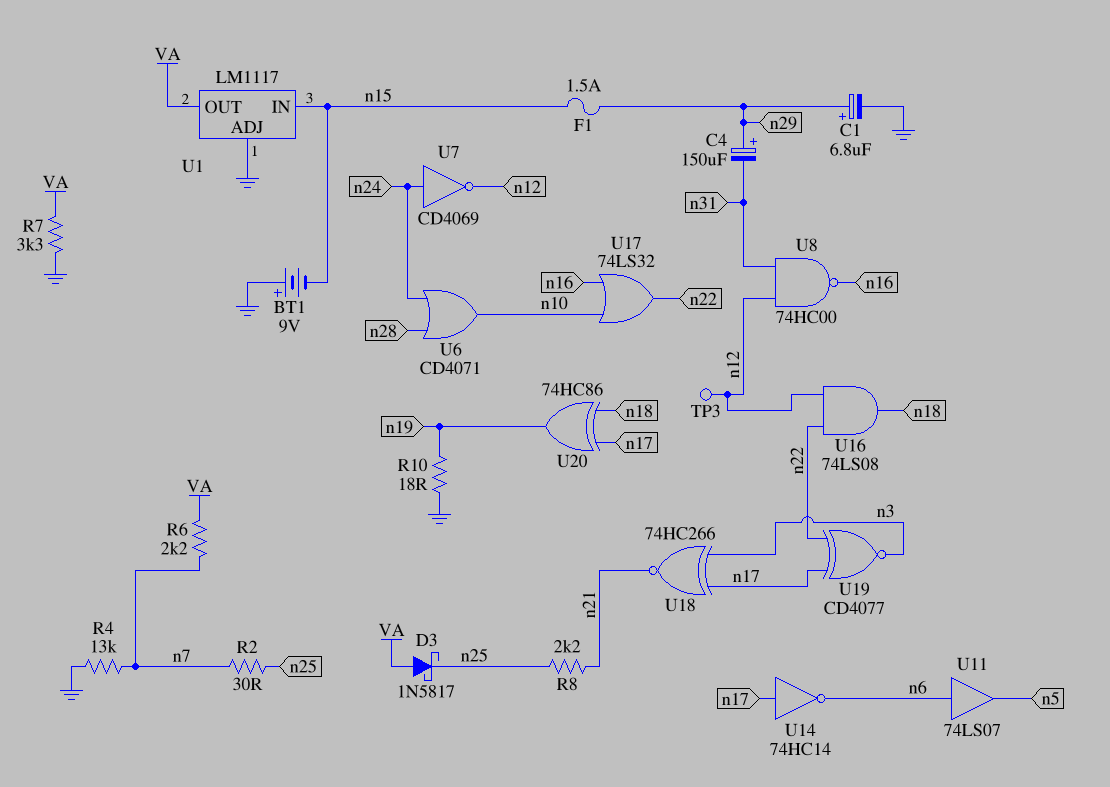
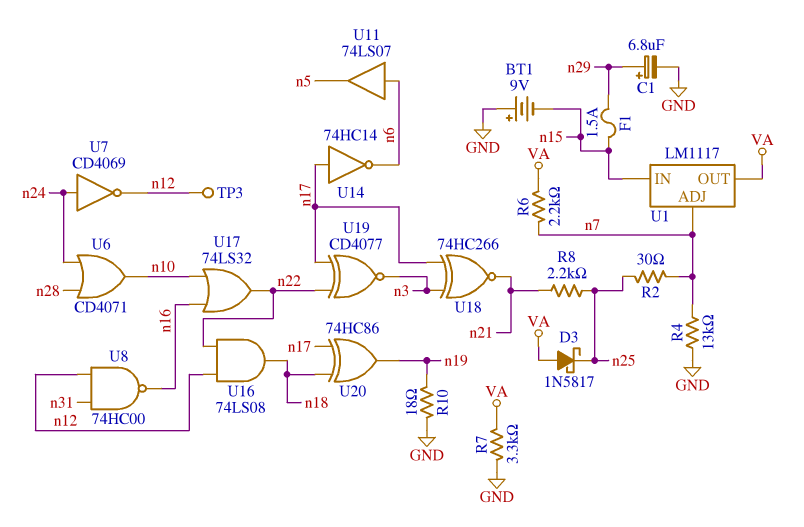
C4: 150uF (plus n29, minus n31) -> none
U1 pin ADJ: GND -> n7

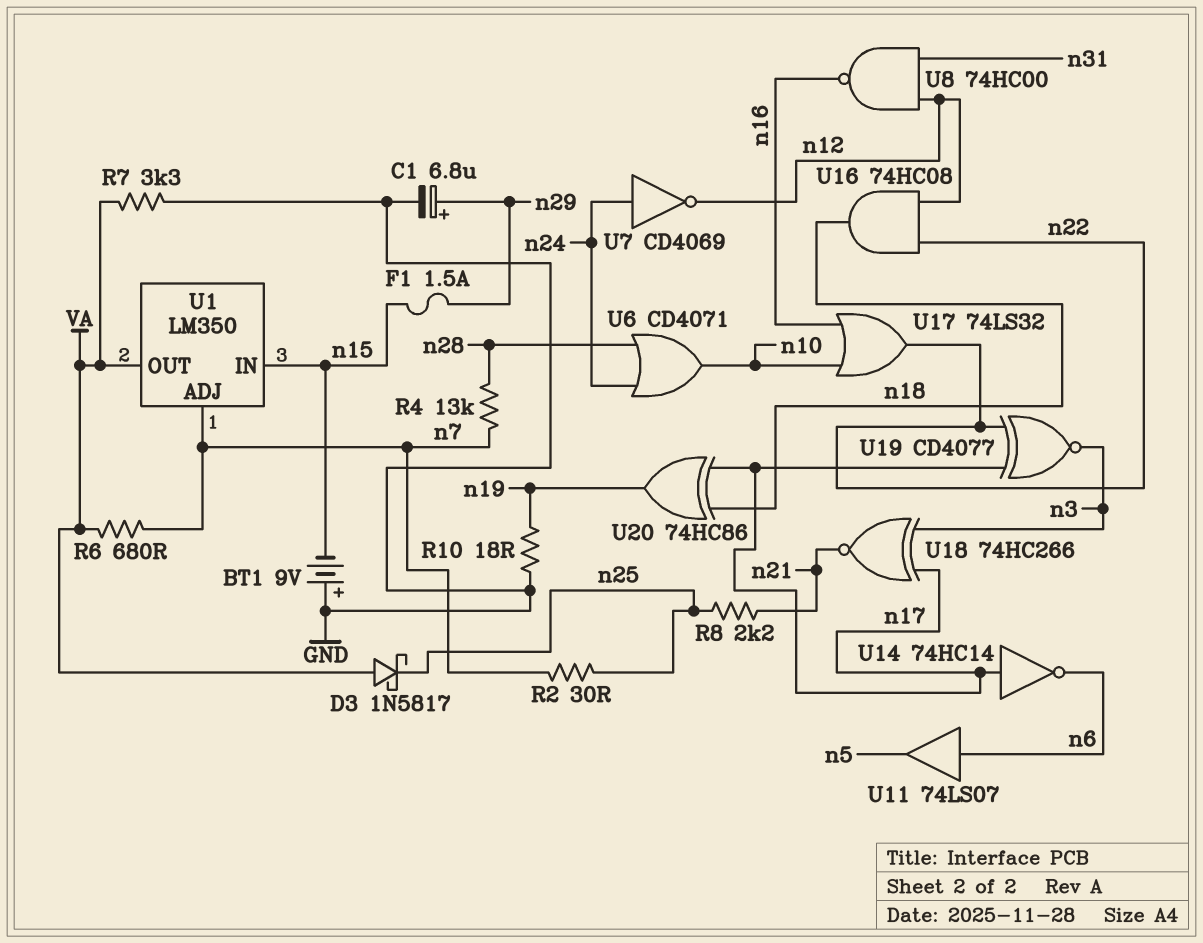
R4: 13k (GND, n7) -> 13k (n7, n28)
R6: 2.2k (VA, n7) -> 680 (VA, n7)
TP3: test point (n12) -> none
U1: LM1117 -> LM350
U16: AND 74LS08 (in n12, in n22, out n18) -> AND 74HC08 (in n12, in n22, out n18)

